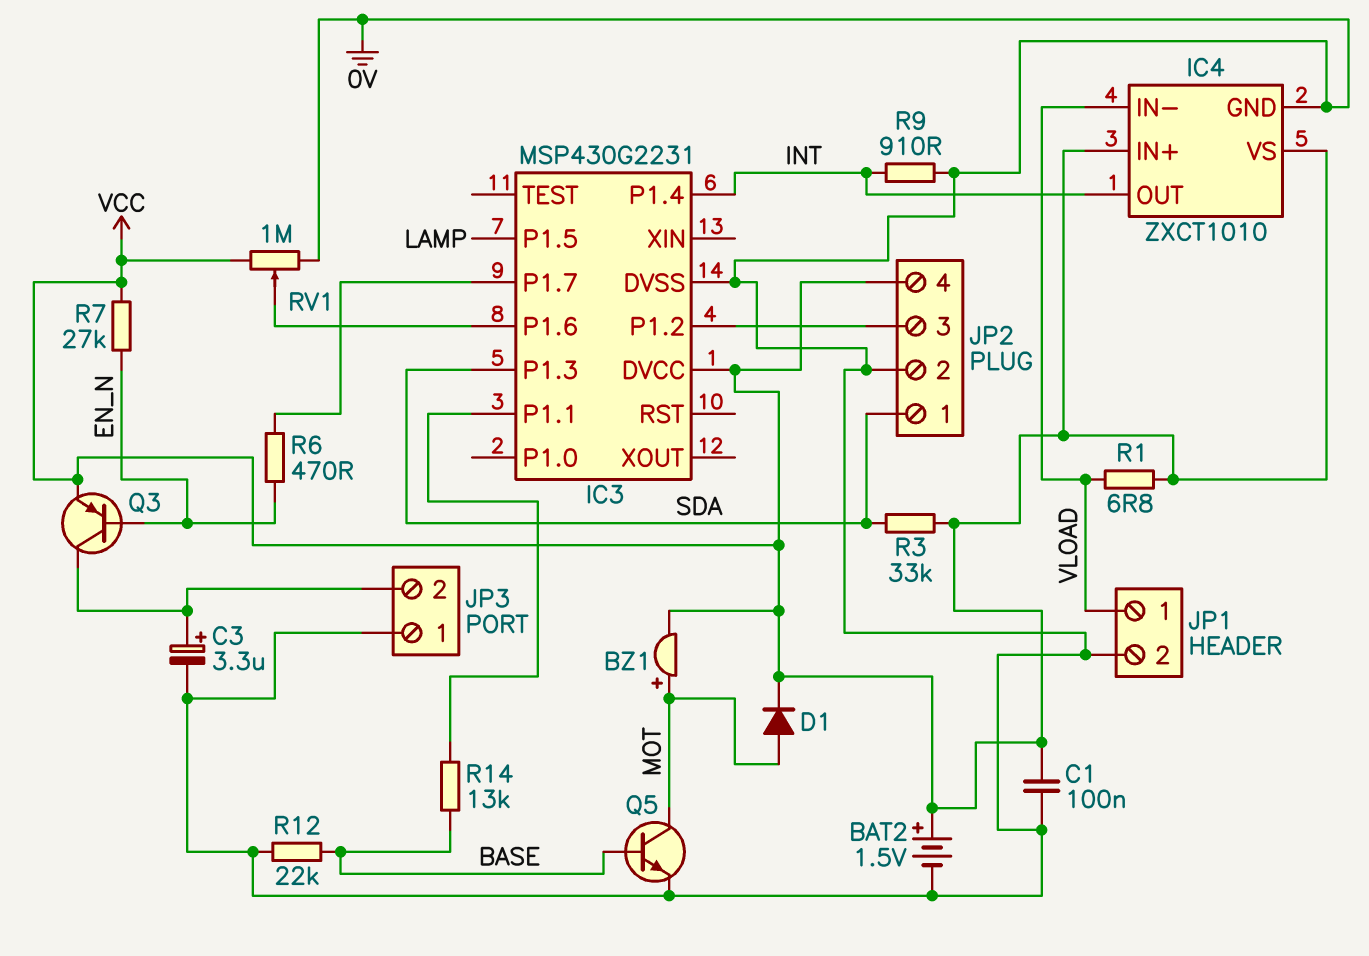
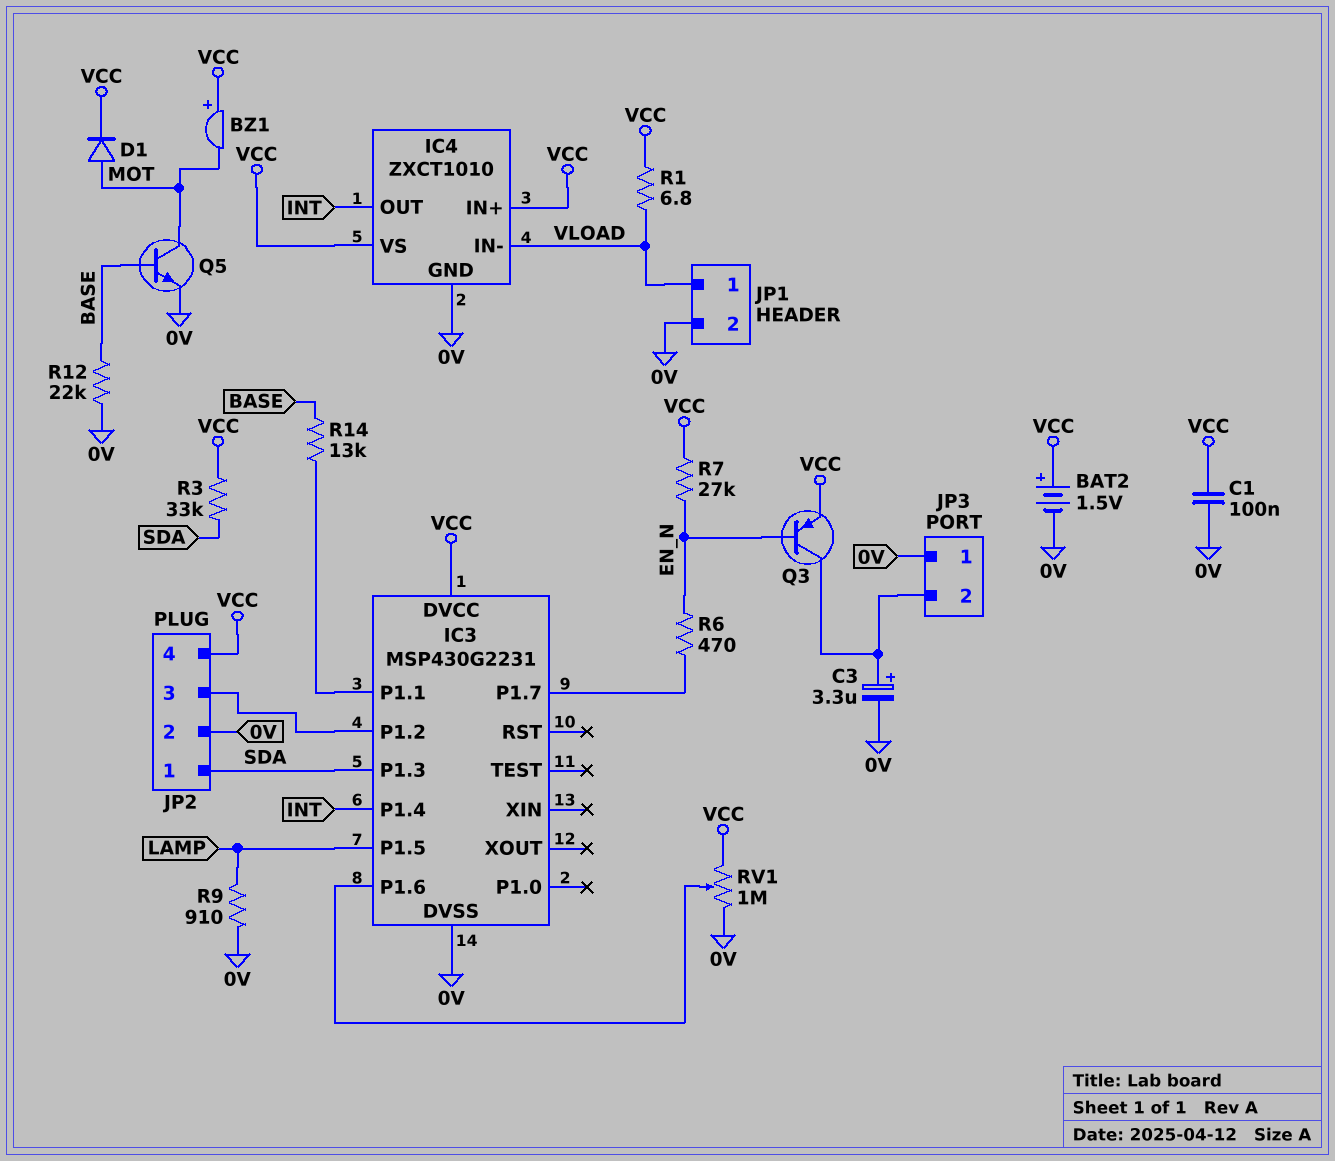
BZ1: buzzer (plus MOT, minus VCC) -> buzzer (plus VCC, minus MOT)
R9: 910 (0V, INT) -> 910 (0V, LAMP)

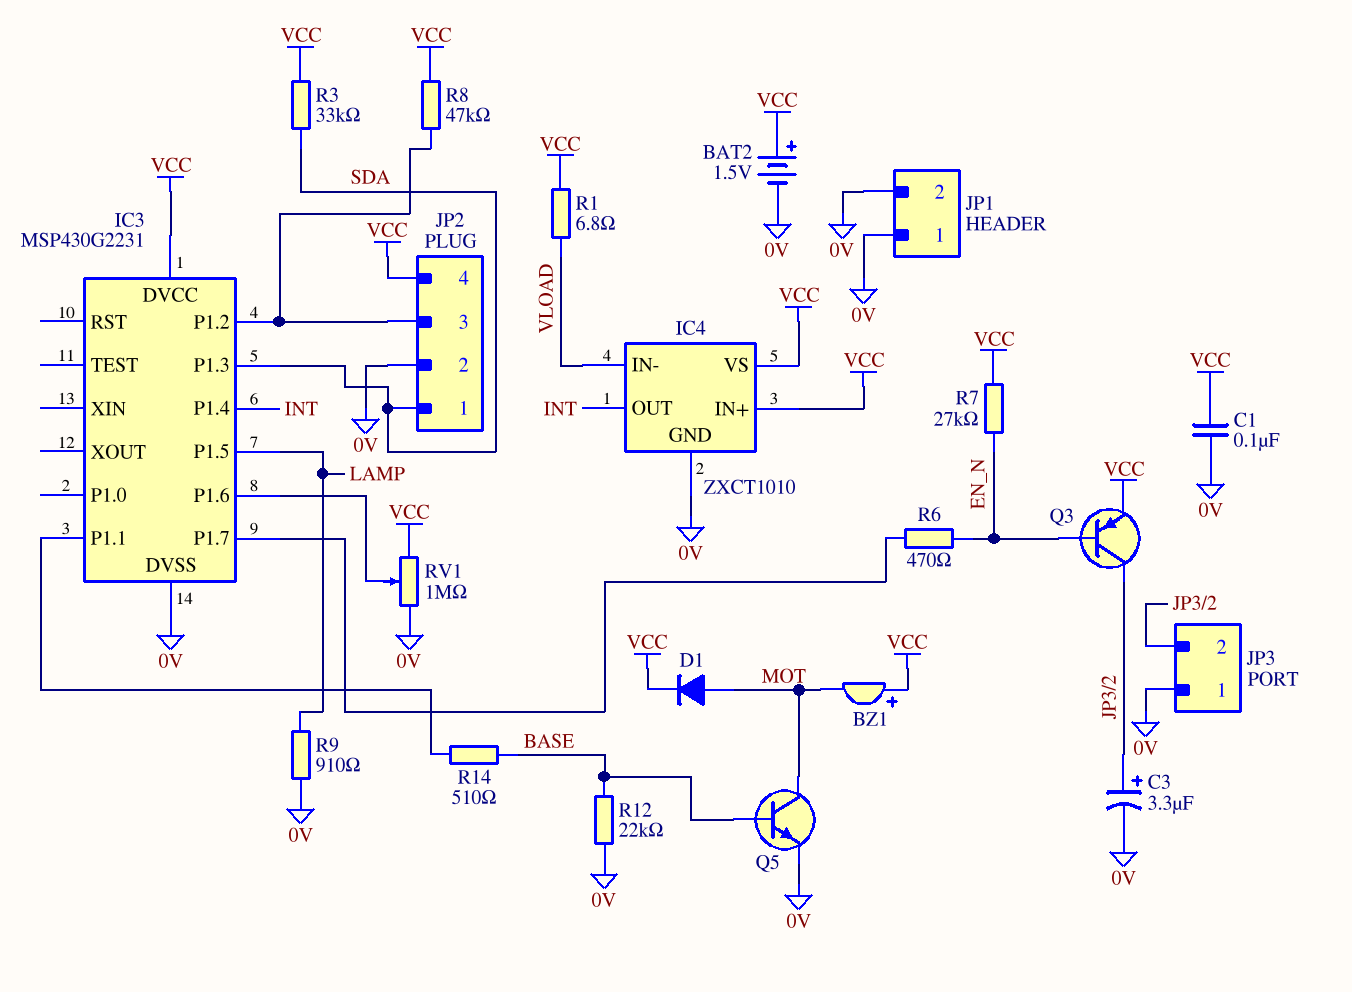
JP1 pin 1: VLOAD -> 0V
R8: none -> 47k (IC3/P1.2, VCC)
R14: 13k (BASE, IC3/P1.1) -> 510 (BASE, IC3/P1.1)

